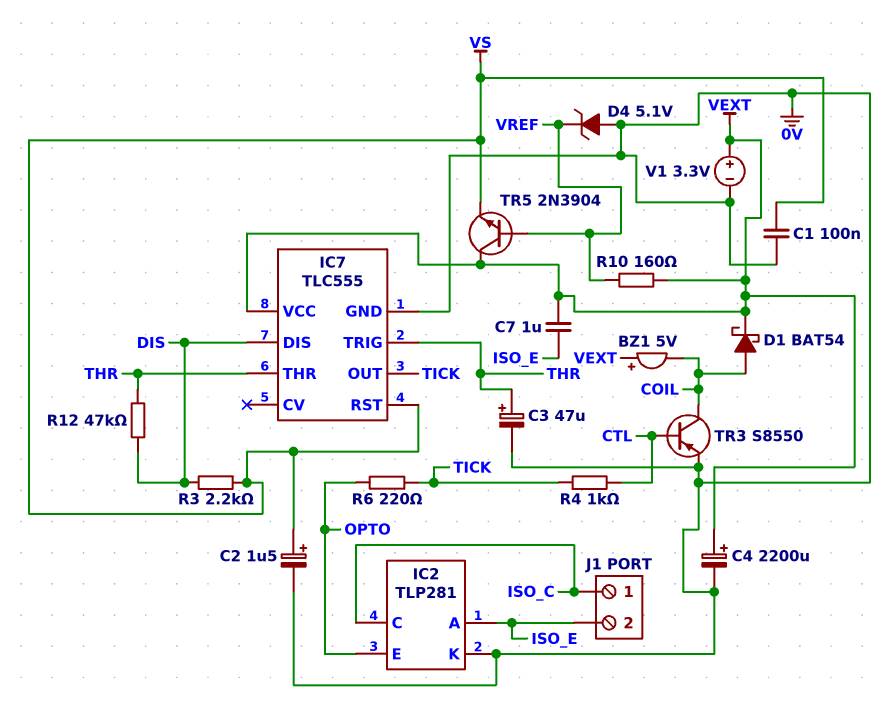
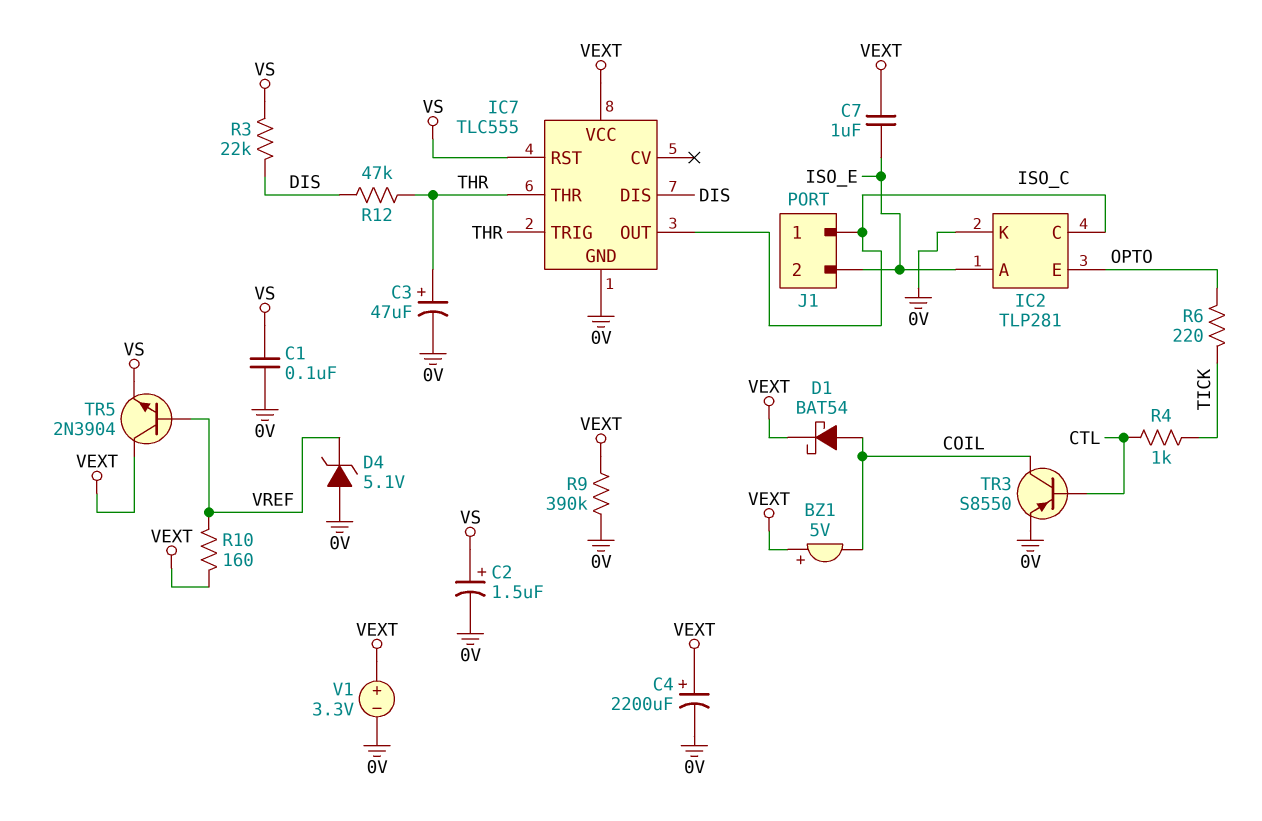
IC7 pin OUT: TICK -> ISO_C
R3: 2.2k (DIS, VS) -> 22k (DIS, VS)
R9: none -> 390k (0V, VEXT)

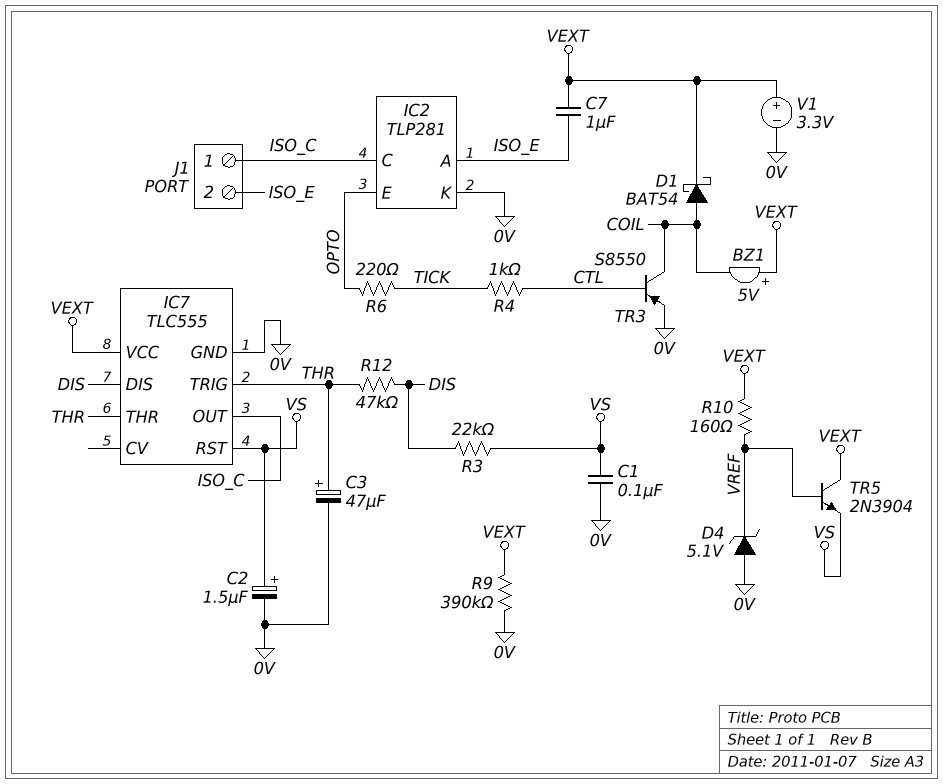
C4: 2200uF (plus VEXT, minus 0V) -> none

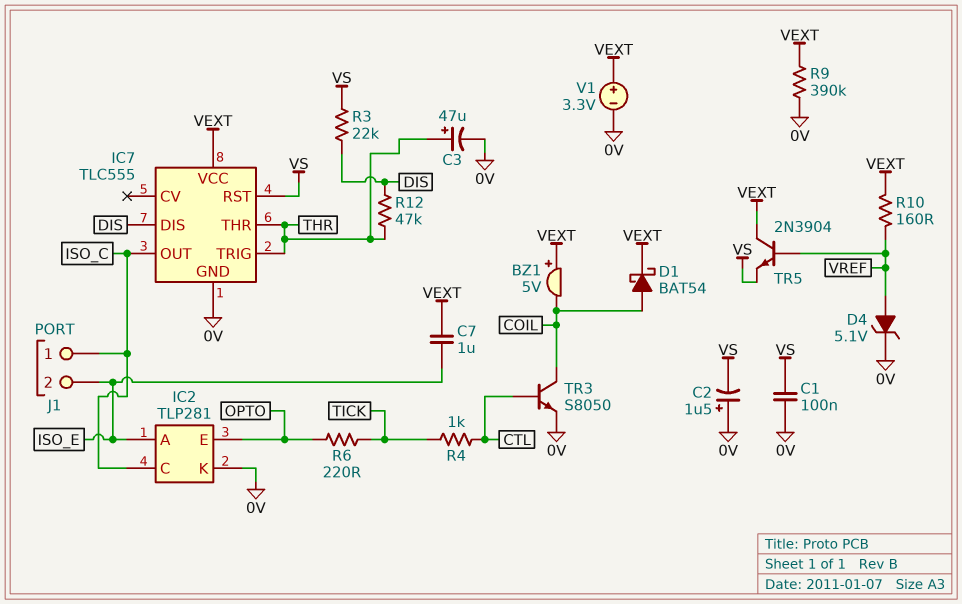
C2: 1.5uF (plus VS, minus 0V) -> 1.5uF (plus 0V, minus VS)
D4: zener 5.1V (A 0V, K VREF) -> zener 5.1V (A VREF, K 0V)
TR3: PNP S8550 (B CTL, C COIL, E 0V) -> NPN S8050 (B CTL, C COIL, E 0V)

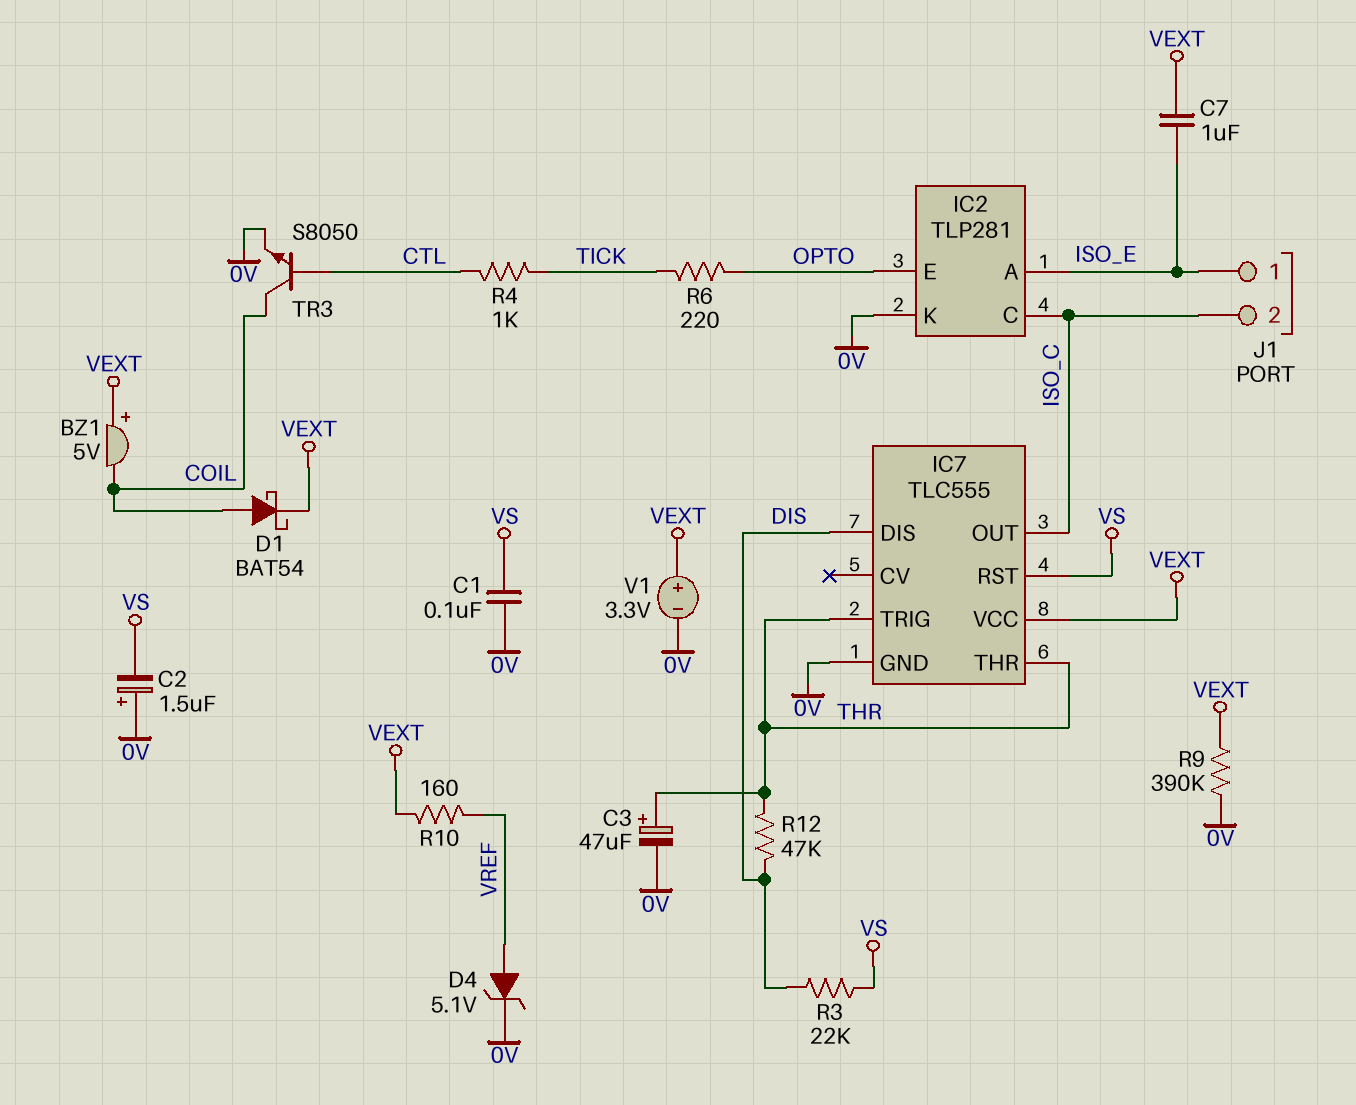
J1 pin 1: ISO_C -> ISO_E
J1 pin 2: ISO_E -> ISO_C
TR5: NPN 2N3904 (B VREF, C VEXT, E VS) -> none

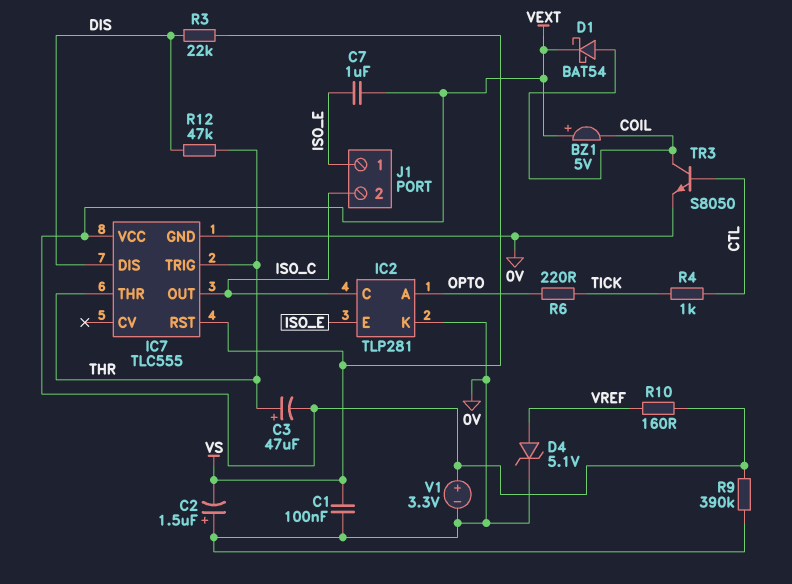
C3: 47uF (plus THR, minus 0V) -> 47uF (plus THR, minus VEXT)
IC2 pin A: ISO_E -> OPTO
IC2 pin E: OPTO -> ISO_E

